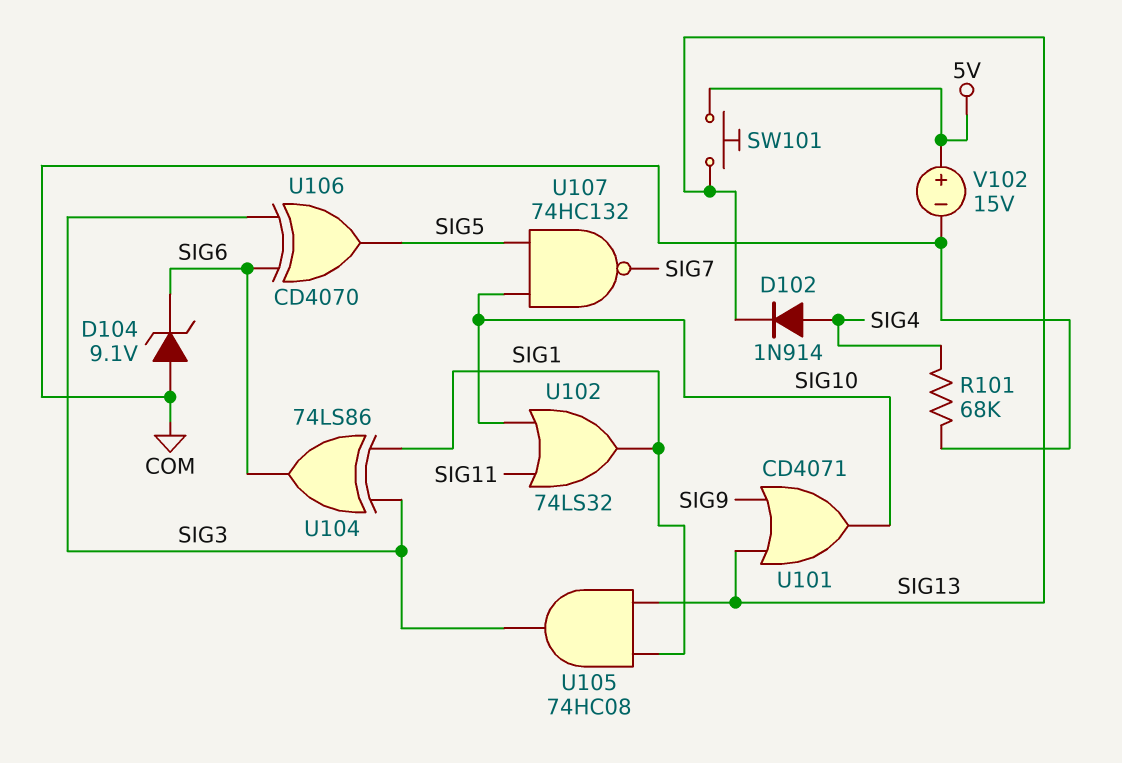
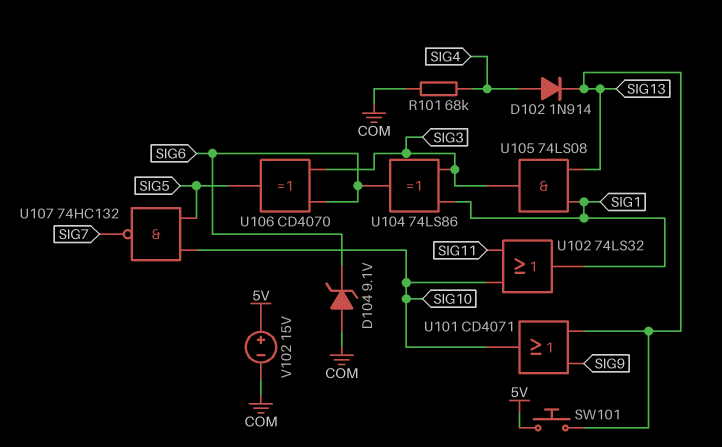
U105: AND 74HC08 (in SIG1, in SIG13, out SIG3) -> AND 74LS08 (in SIG1, in SIG13, out SIG3)

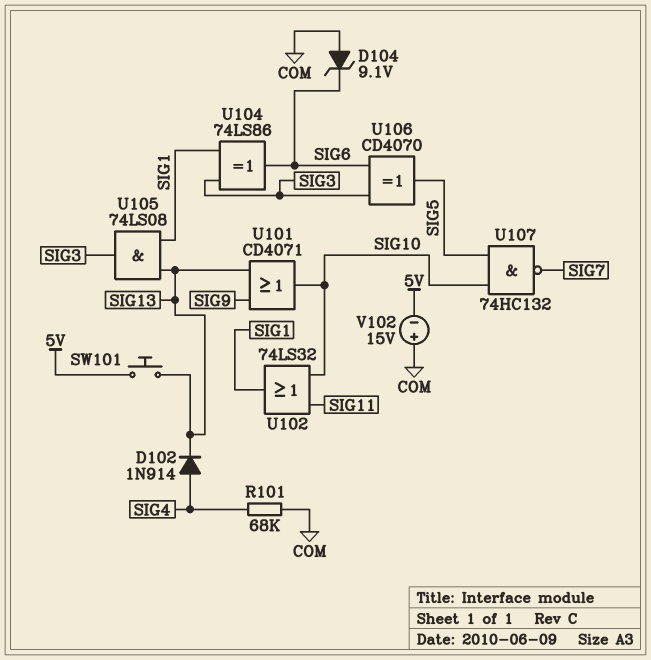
V102: 15V (plus 5V, minus COM) -> 15V (plus COM, minus 5V)

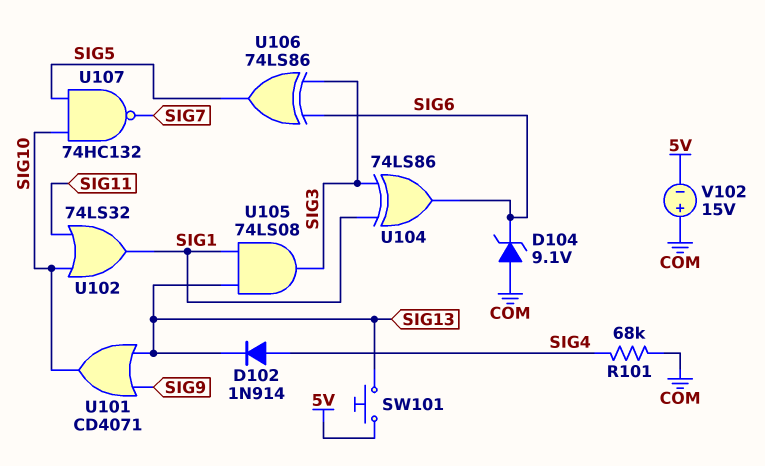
U106: XOR CD4070 (in SIG3, in SIG6, out SIG5) -> XOR 74LS86 (in SIG3, in SIG6, out SIG5)

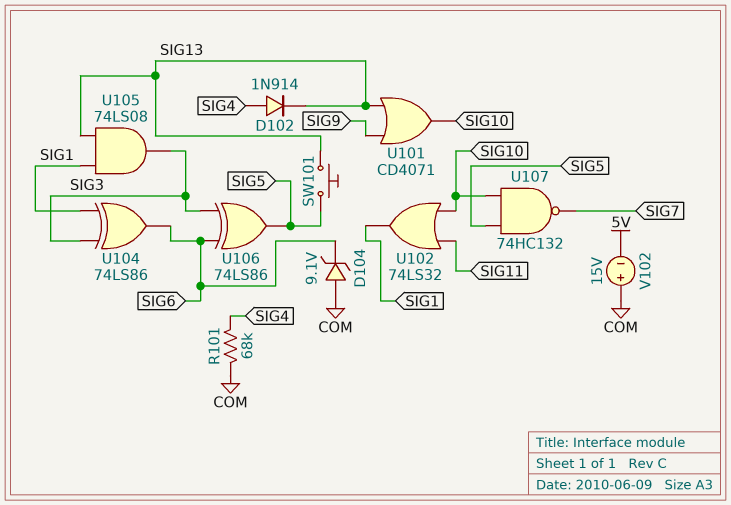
SW101: button (5V, SIG13) -> button (SIG5, SIG13)

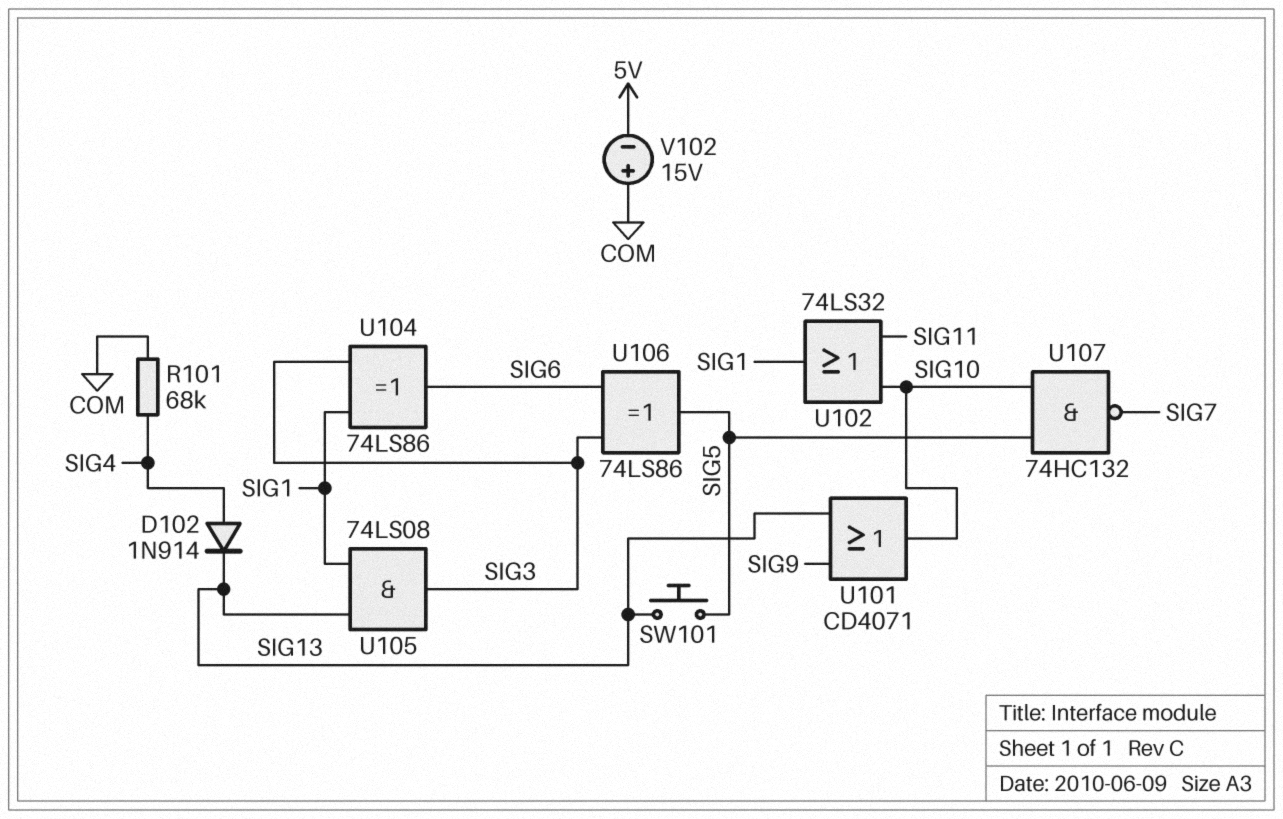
D104: zener 9.1V (A COM, K SIG6) -> none

